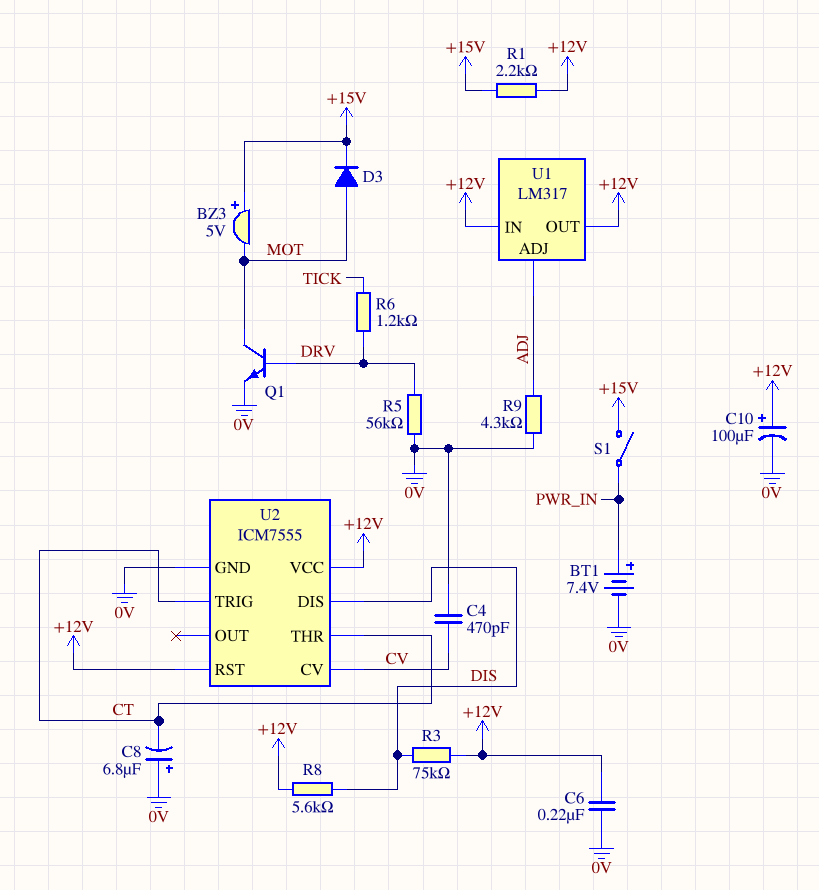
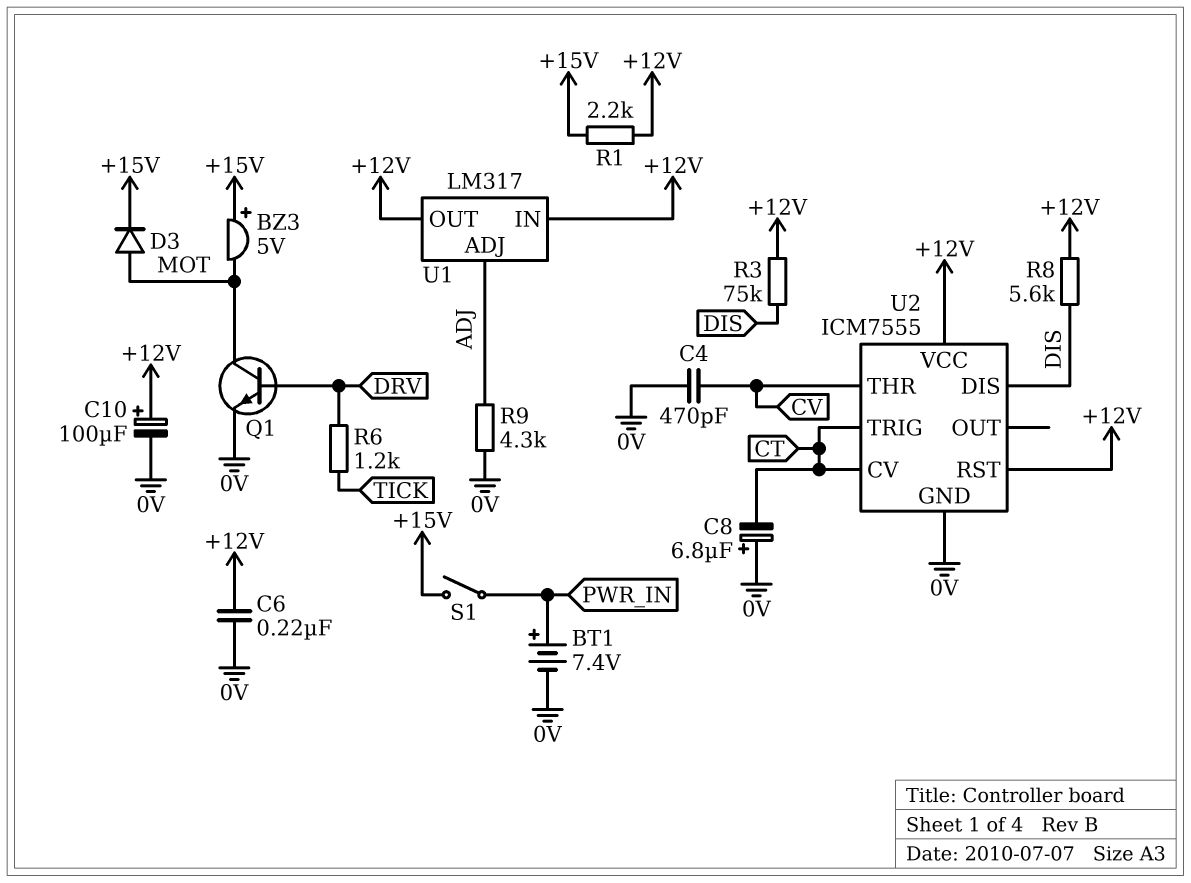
R5: 56k (0V, DRV) -> none
U2 pin CV: CV -> CT
U2 pin THR: CT -> CV

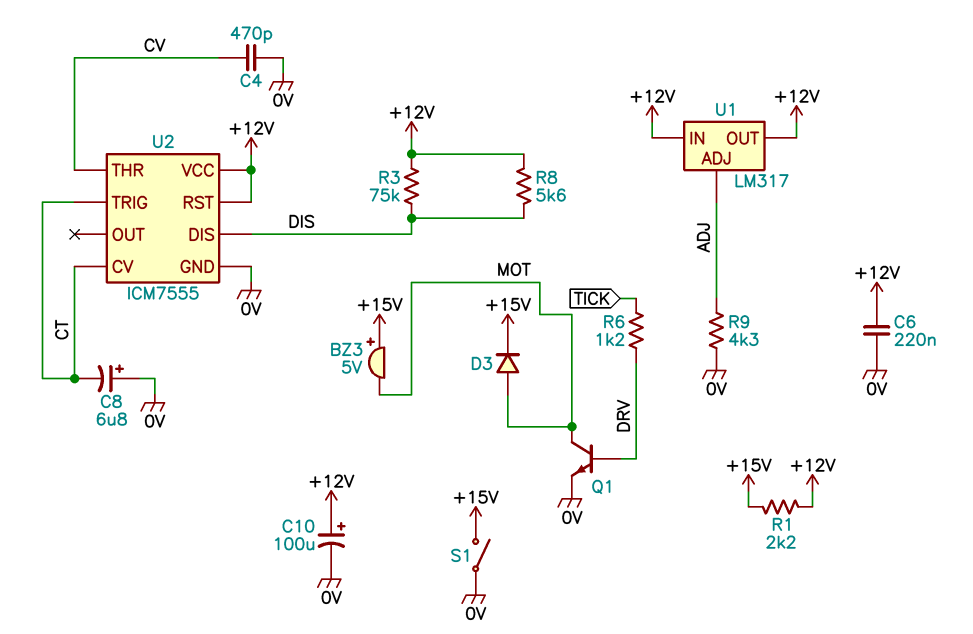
BT1: 7.4V (plus PWR_IN, minus 0V) -> none
S1: switch (+15V, PWR_IN) -> switch (+15V, 0V)

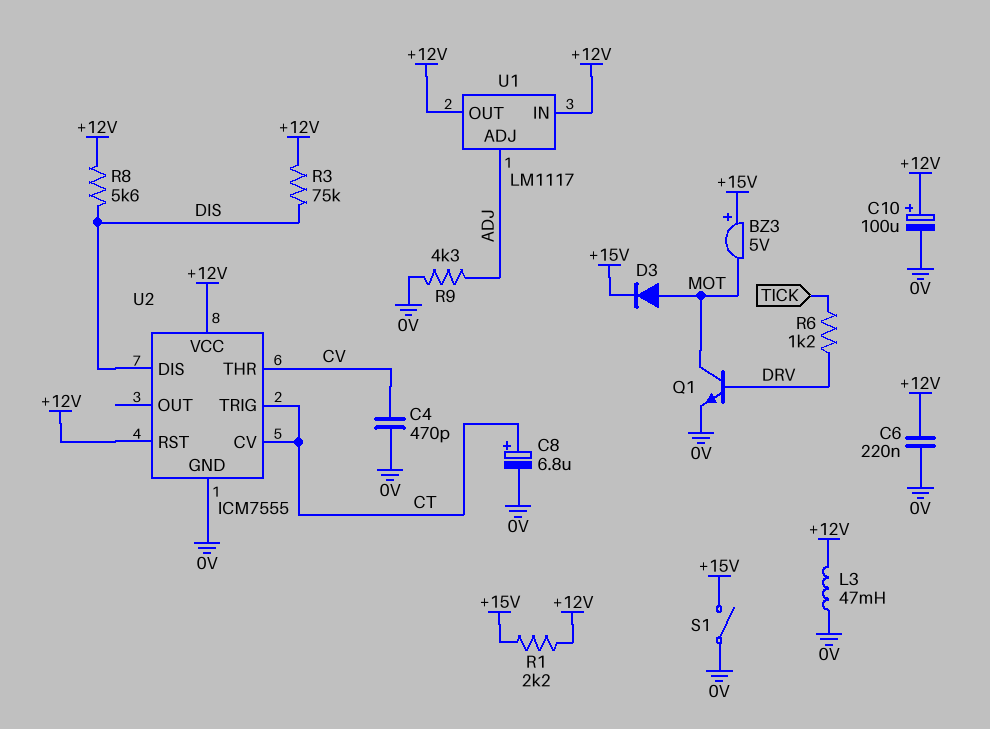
C8: 6.8uF (plus 0V, minus CT) -> 6.8uF (plus CT, minus 0V)
L3: none -> 47mH (+12V, 0V)
U1: LM317 -> LM1117

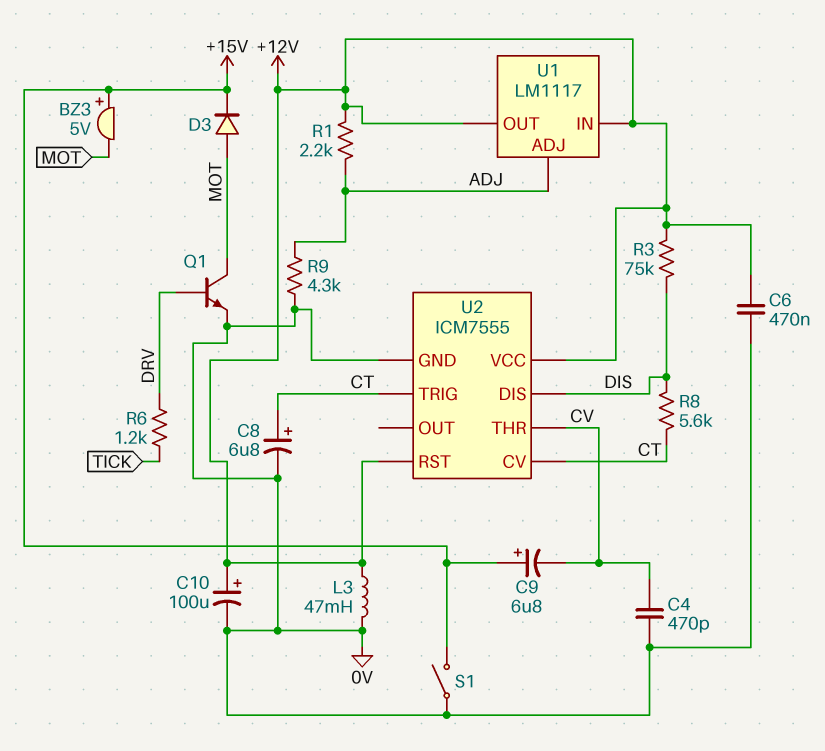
C6: 220nF (+12V, 0V) -> 470nF (+12V, 0V)
C9: none -> 6.8uF (plus +15V, minus CV)
R1: 2.2k (+12V, +15V) -> 2.2k (+12V, ADJ)
R8: 5.6k (+12V, DIS) -> 5.6k (CT, DIS)

